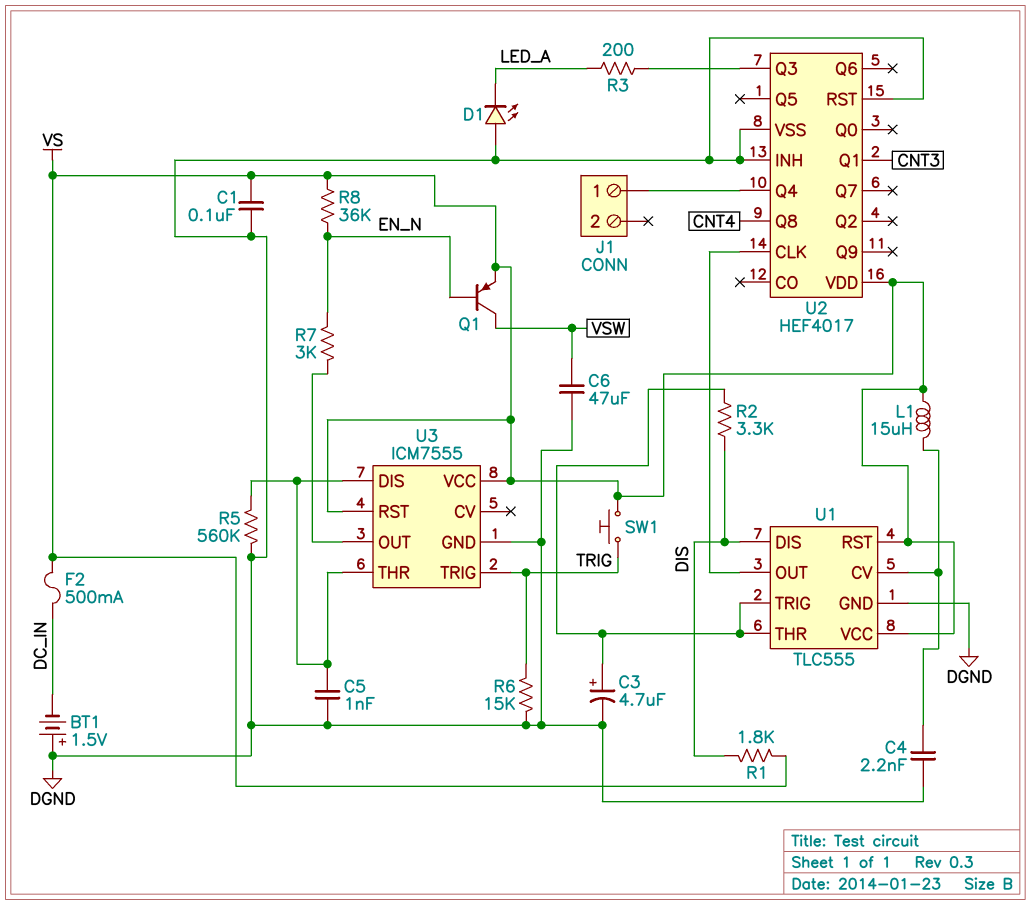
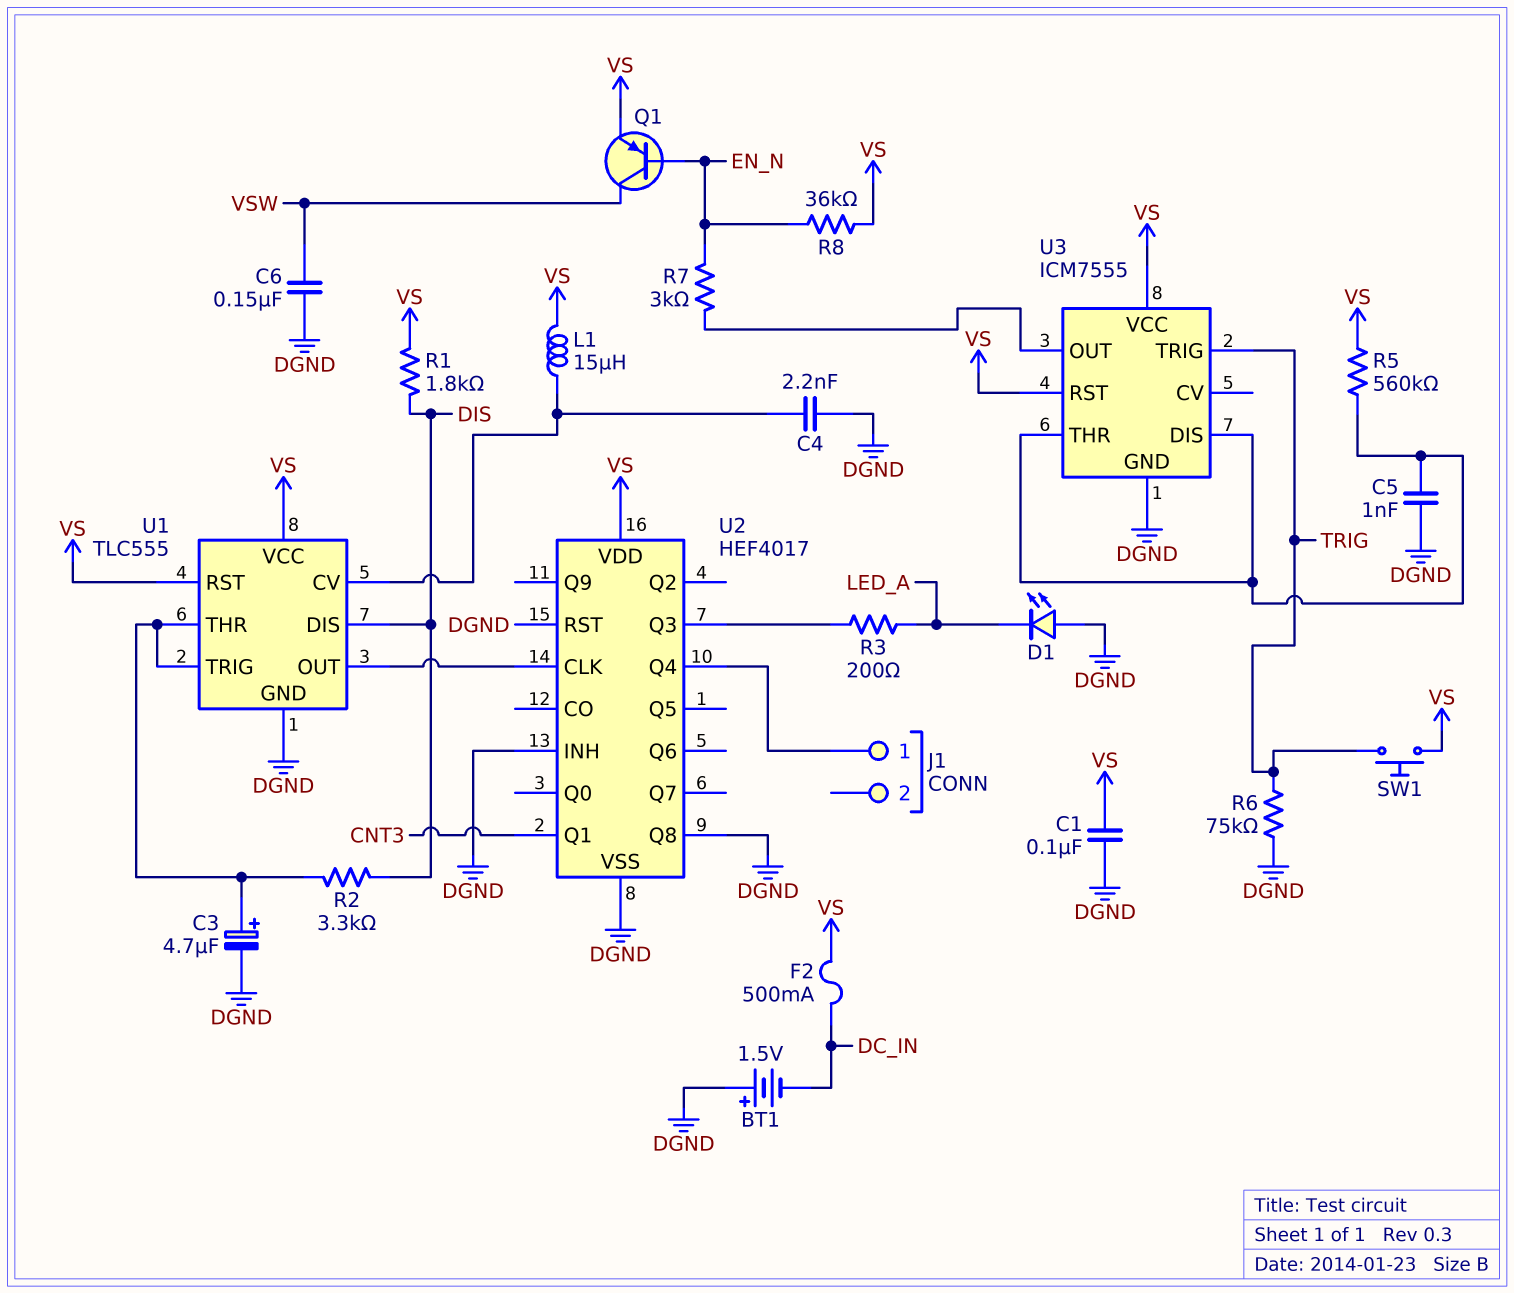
C6: 47uF (DGND, VSW) -> 150nF (DGND, VSW)
R5: 560k (DGND, U3/DIS) -> 560k (U3/DIS, VS)
R6: 15k (DGND, TRIG) -> 75k (DGND, TRIG)
U2 pin Q8: CNT4 -> DGND

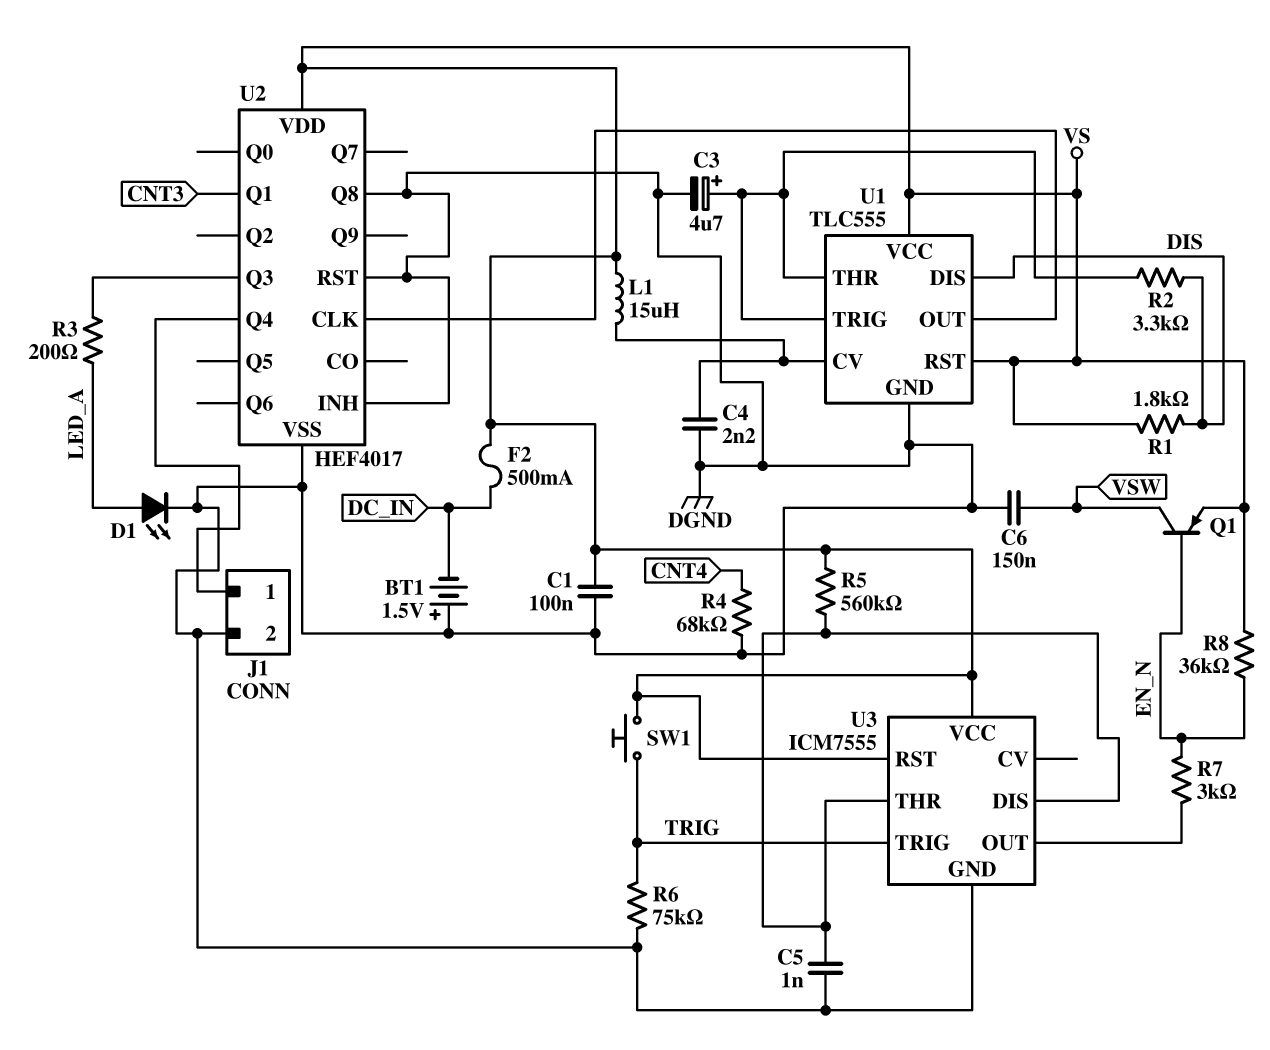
D1: LED (A DGND, K LED_A) -> LED (A LED_A, K DGND)
J1 pin 2: none -> DGND
R4: none -> 68k (CNT4, DGND)

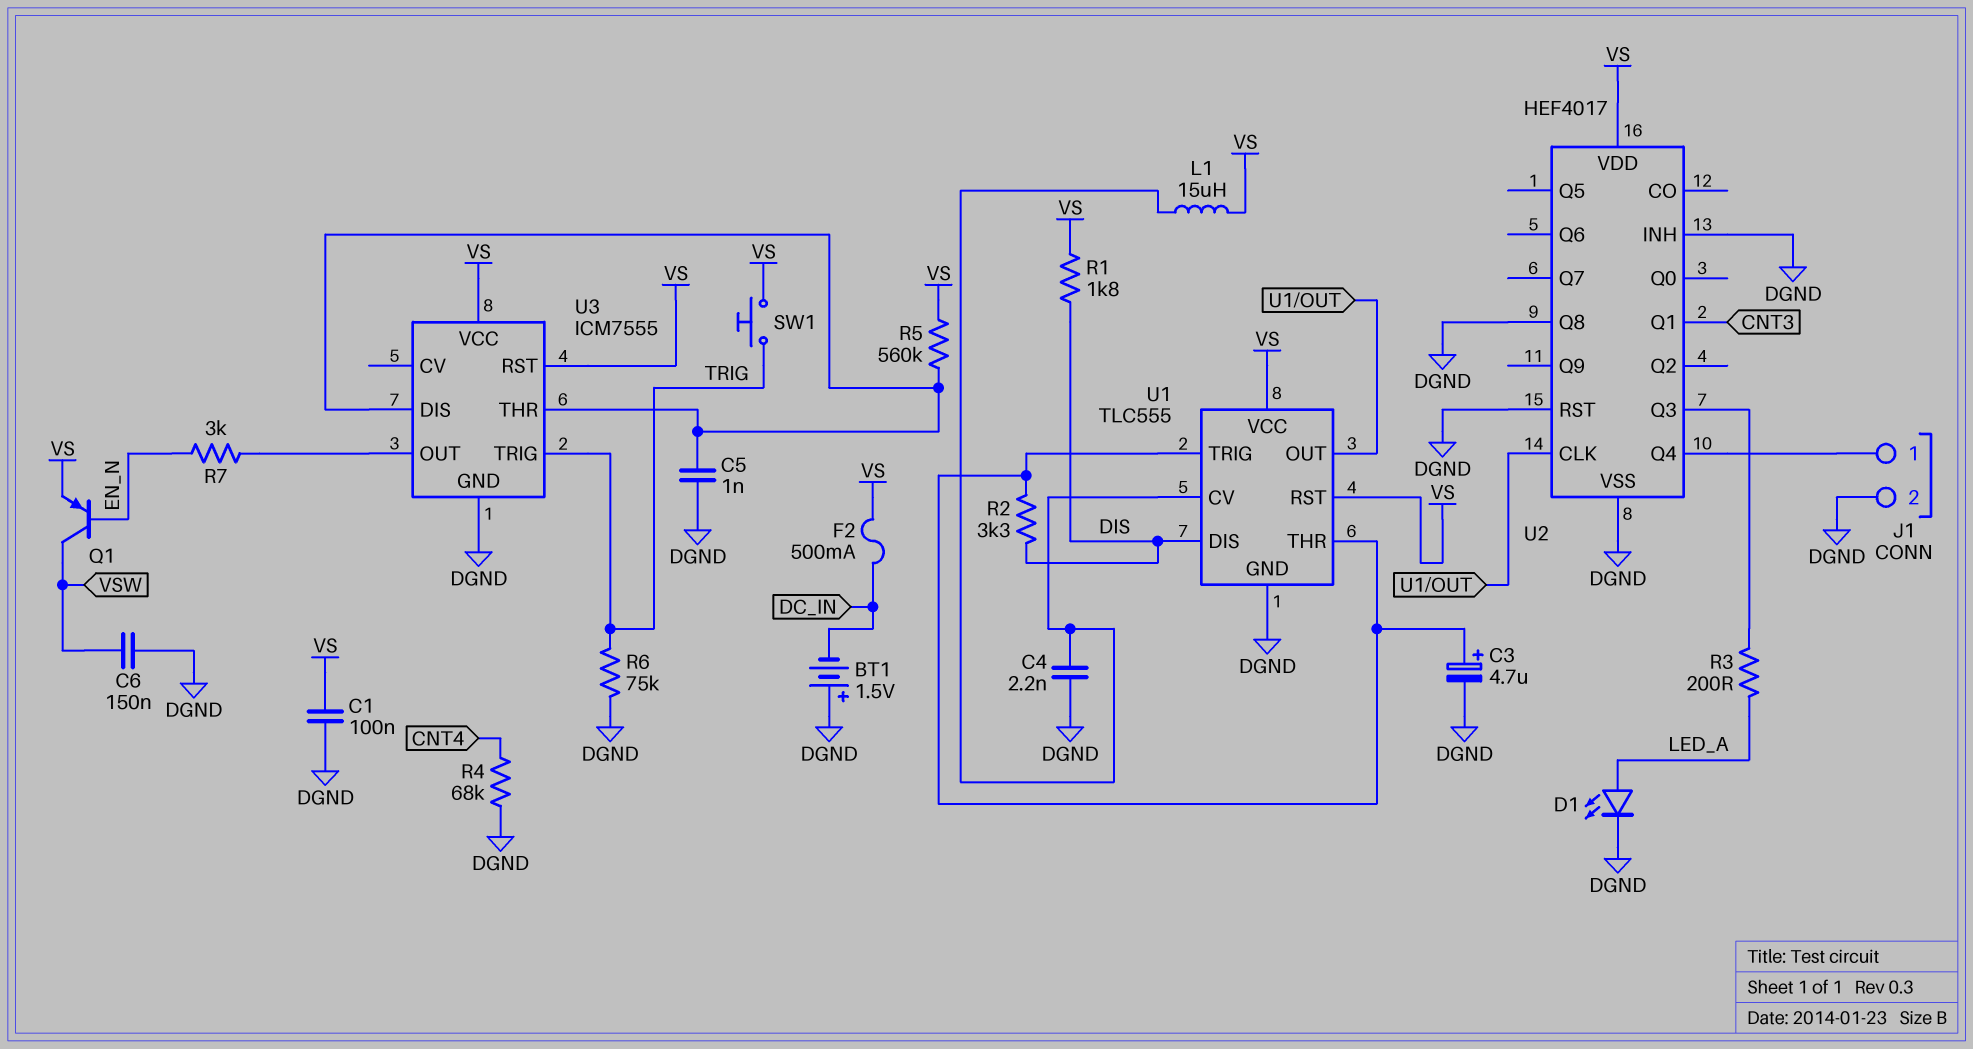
R8: 36k (EN_N, VS) -> none

